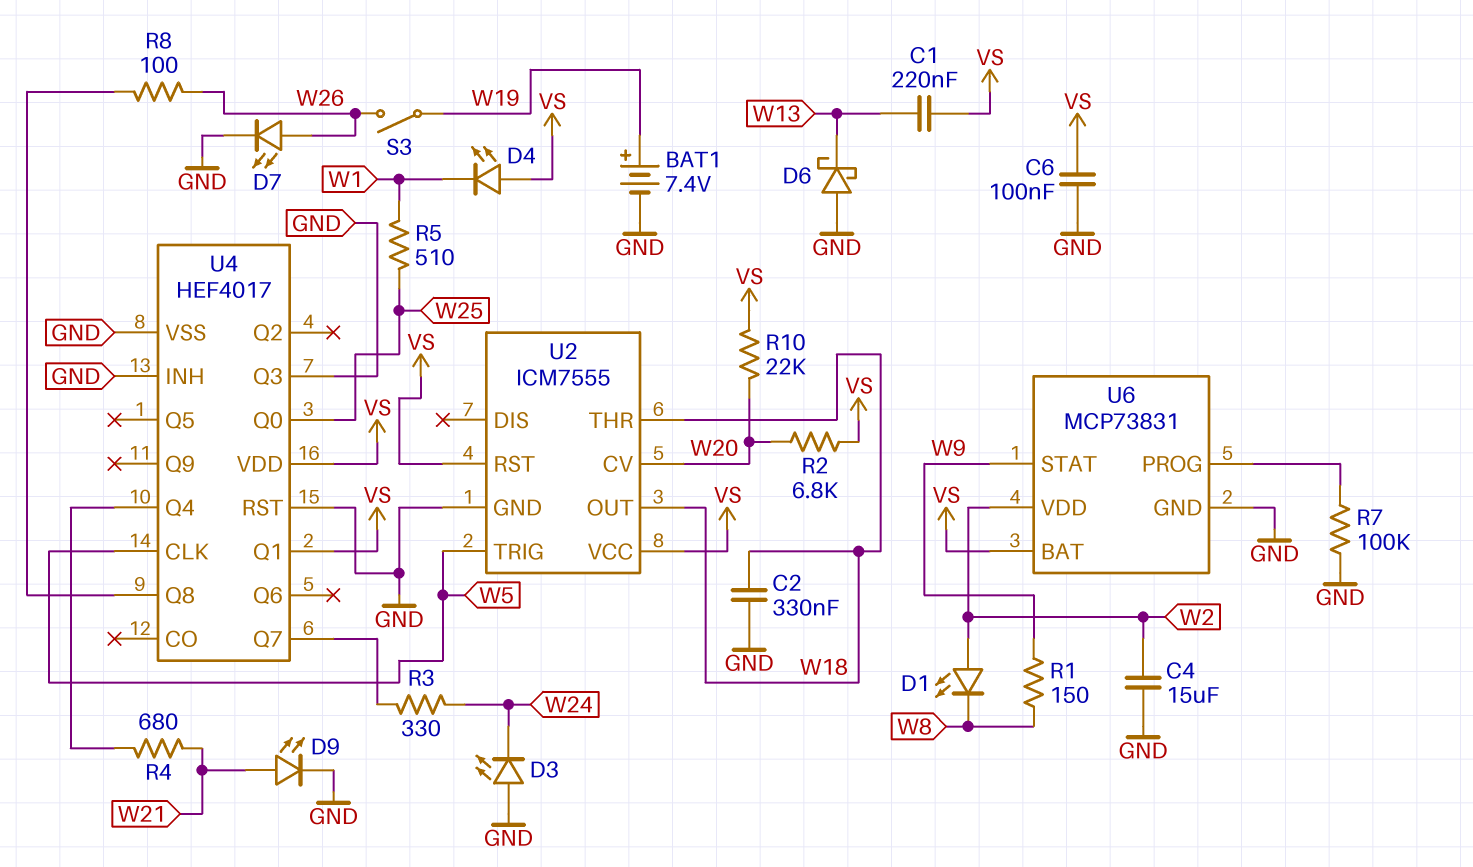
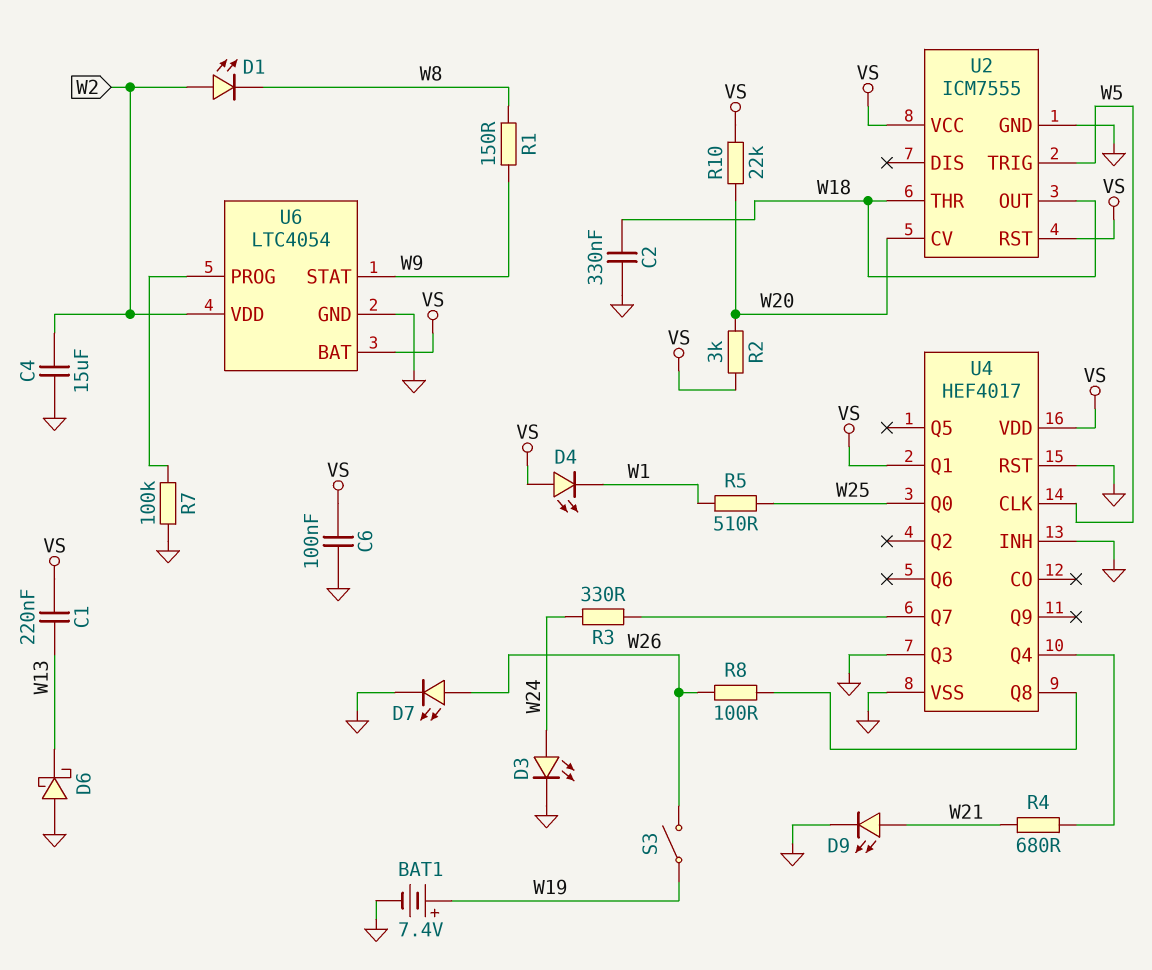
D3: LED (A GND, K W24) -> LED (A W24, K GND)
R2: 6.8k (VS, W20) -> 3k (VS, W20)
U6: MCP73831 -> LTC4054

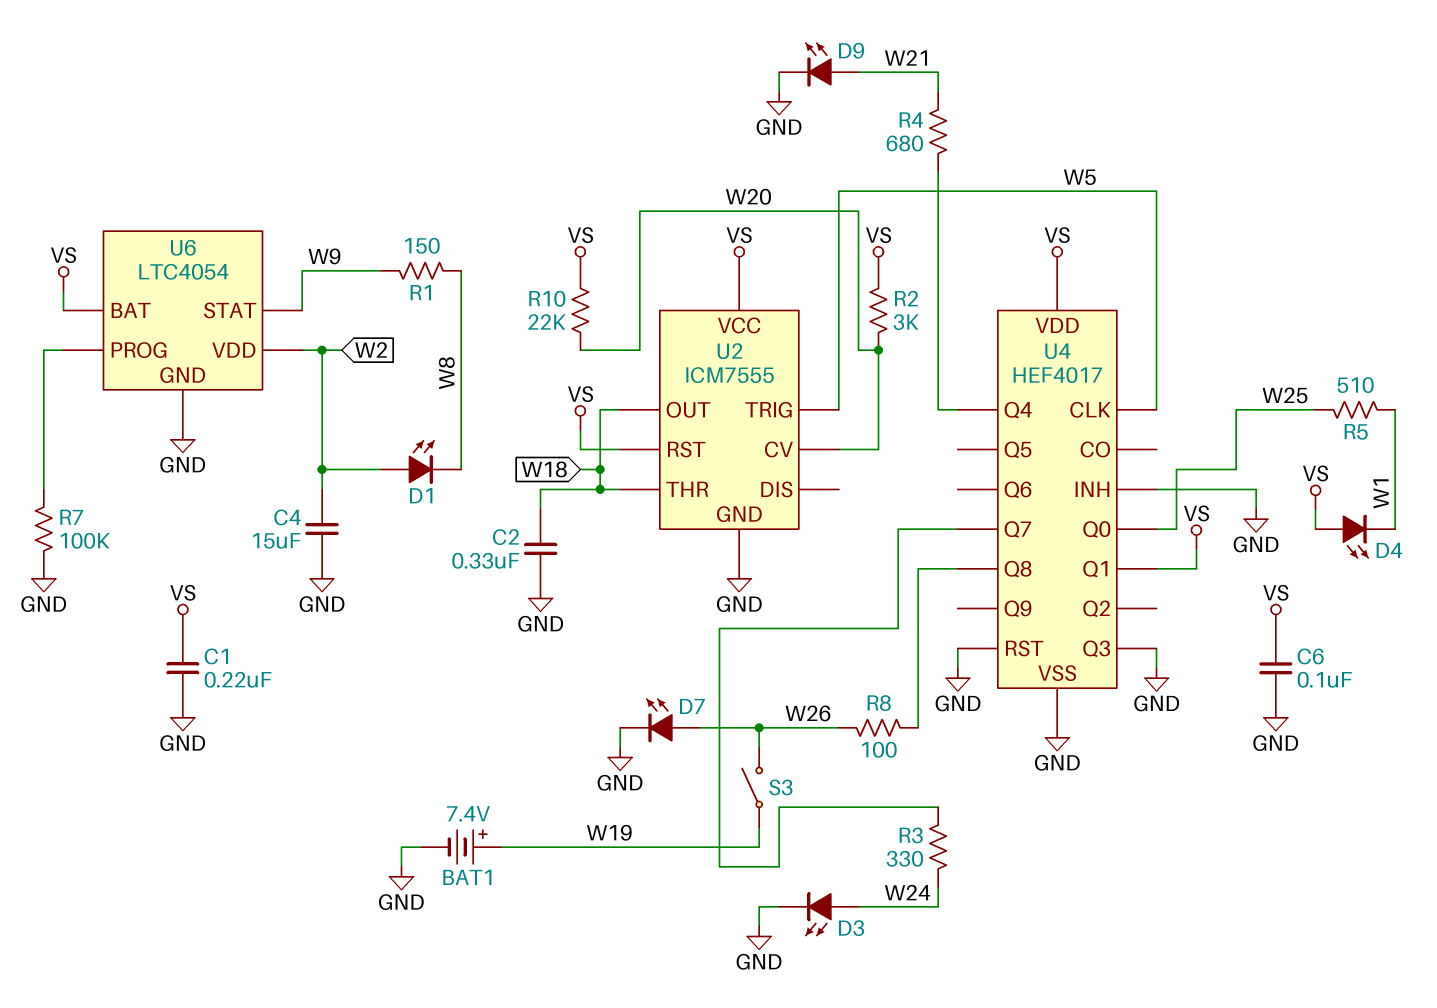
C1: 220nF (VS, W13) -> 220nF (GND, VS)
D6: schottky (A GND, K W13) -> none

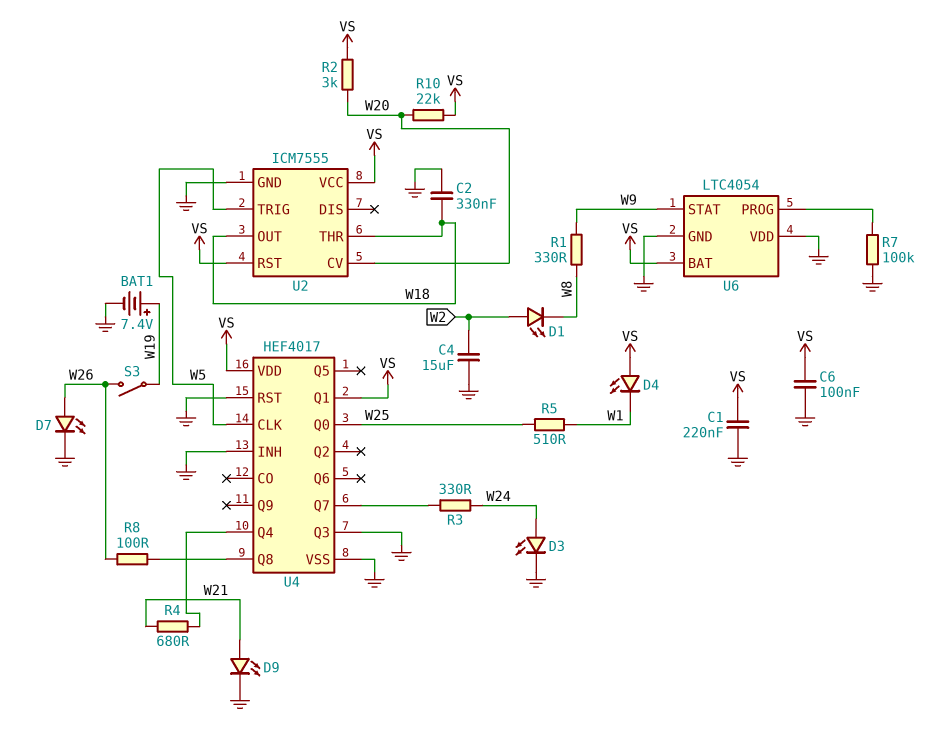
R1: 150 (W8, W9) -> 330 (W8, W9)
U6 pin VDD: W2 -> GND

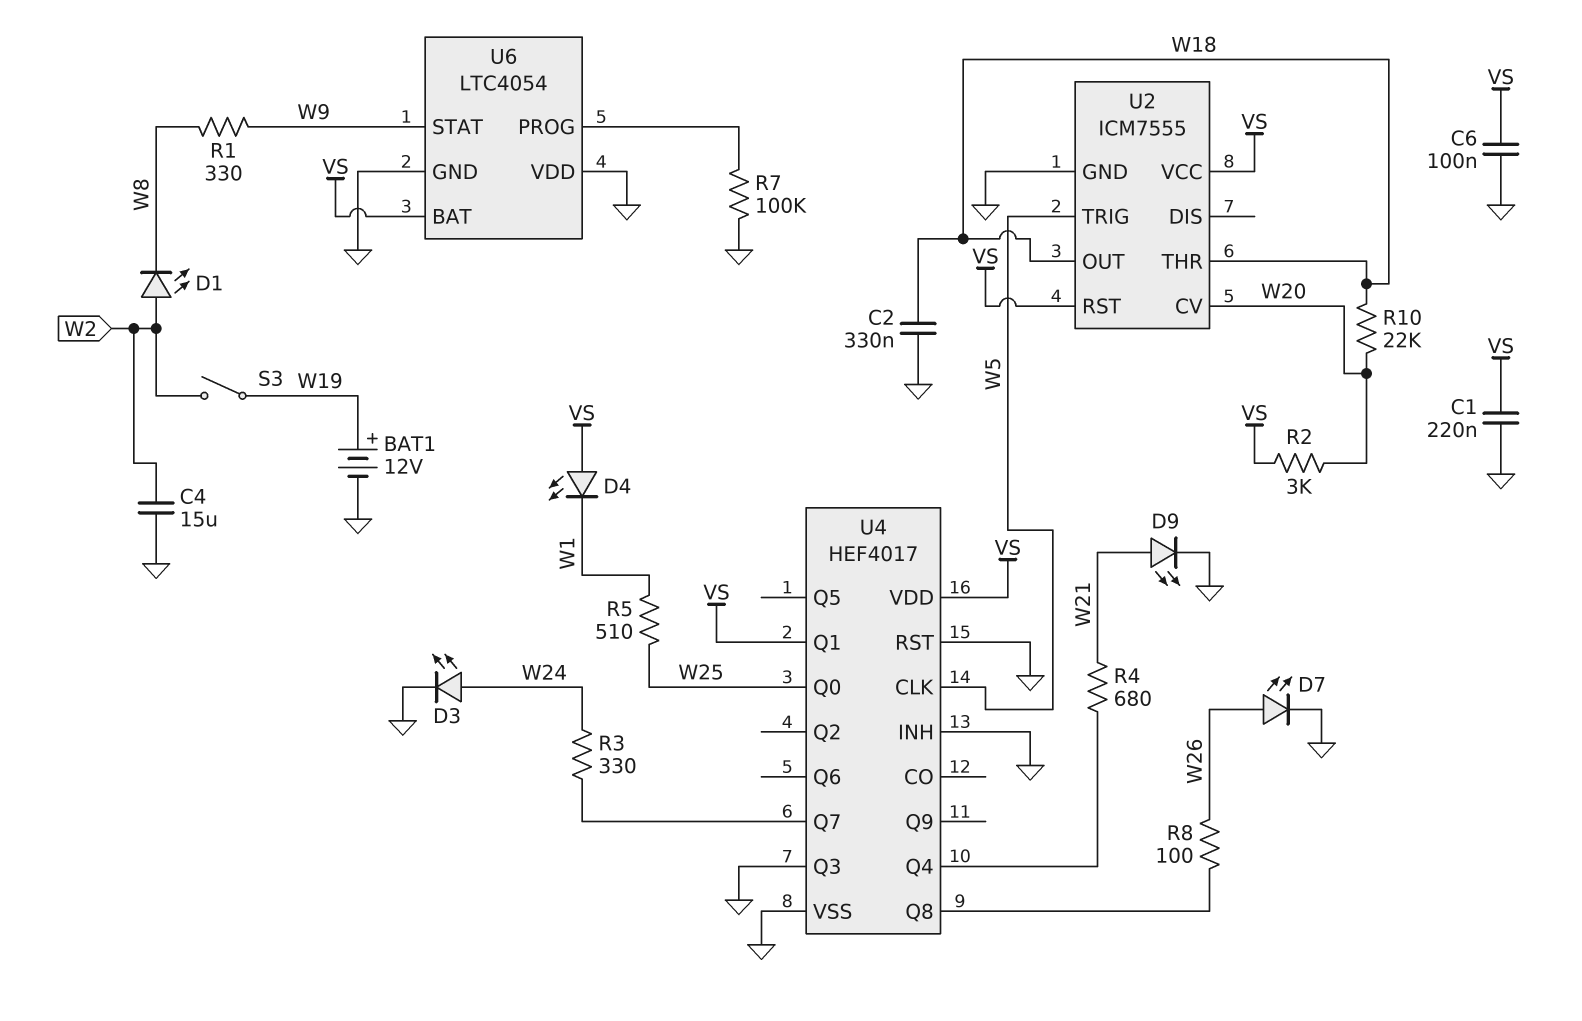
BAT1: 7.4V (plus W19, minus GND) -> 12V (plus W19, minus GND)
R10: 22k (VS, W20) -> 22k (W18, W20)
S3: switch (W19, W26) -> switch (W2, W19)

